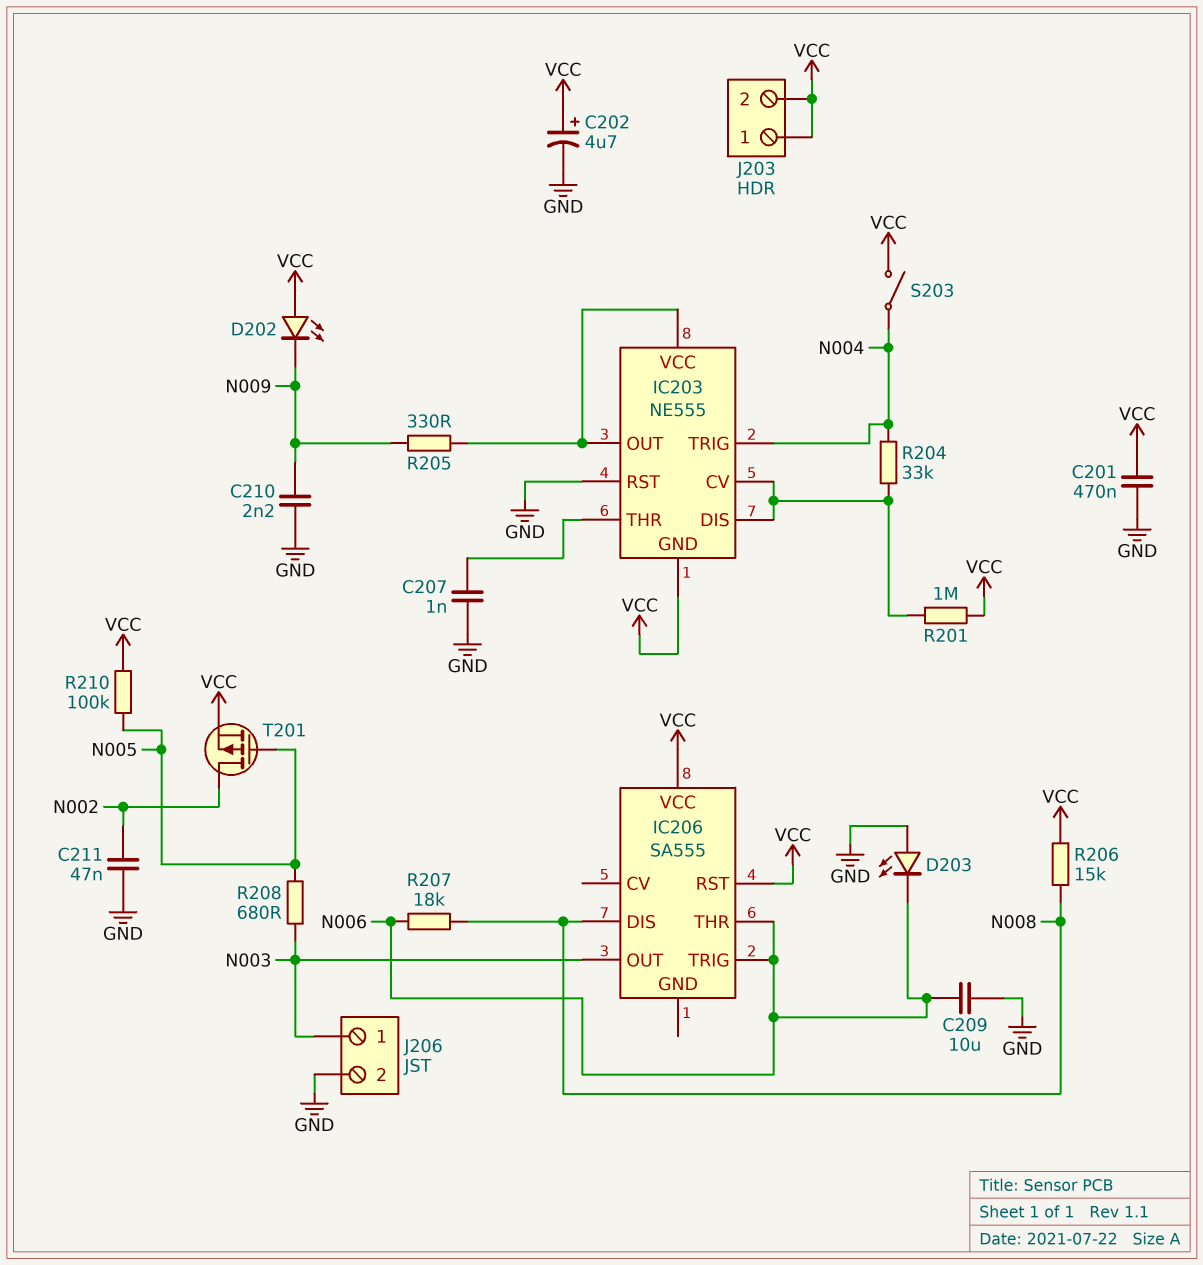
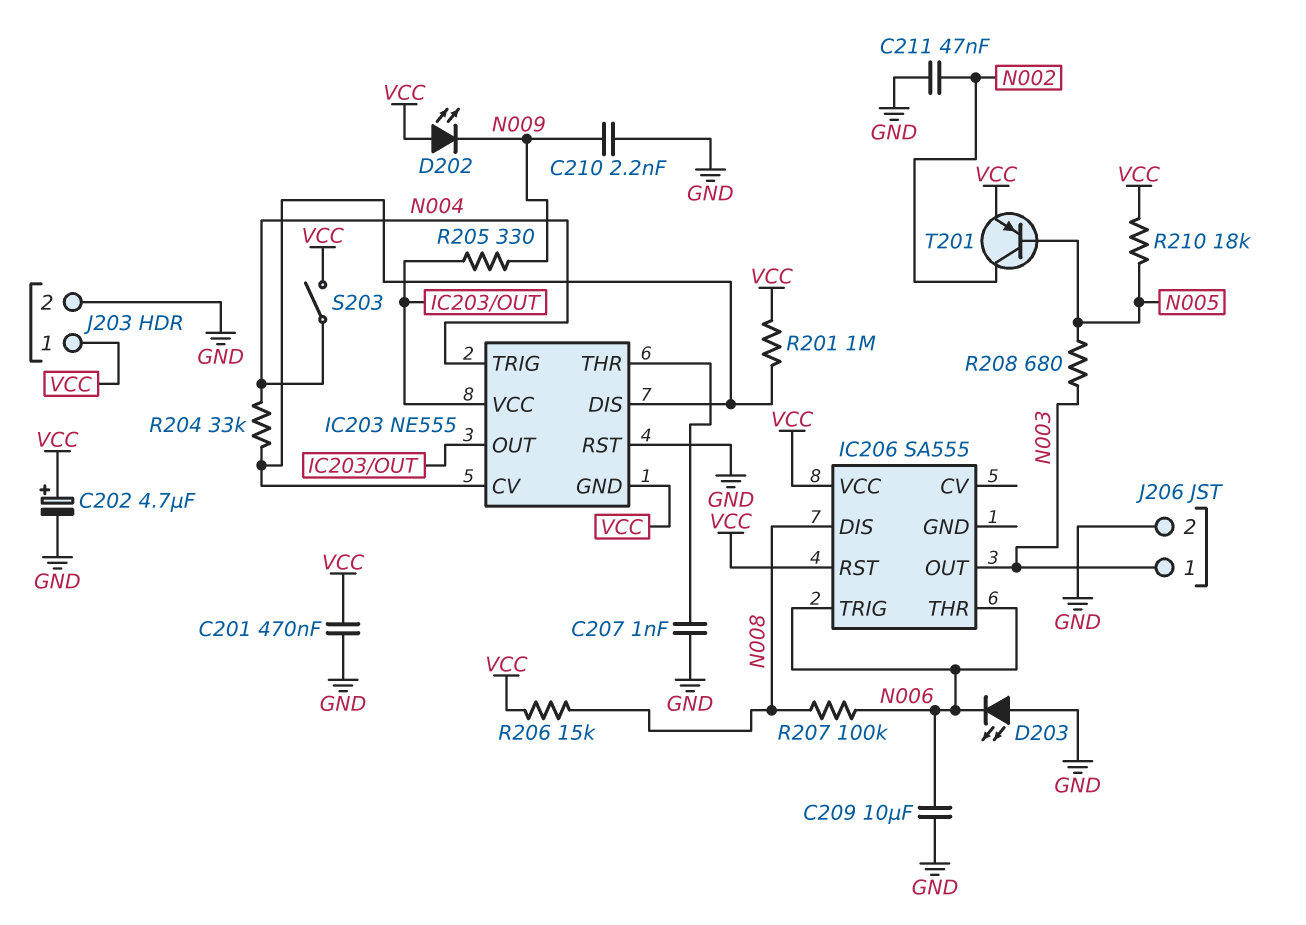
J203 pin 2: VCC -> GND
R207: 18k (N006, N008) -> 100k (N006, N008)
R210: 100k (N005, VCC) -> 18k (N005, VCC)
T201: PMOS (G N005, D N002, S VCC) -> PNP (B N005, C N002, E VCC)

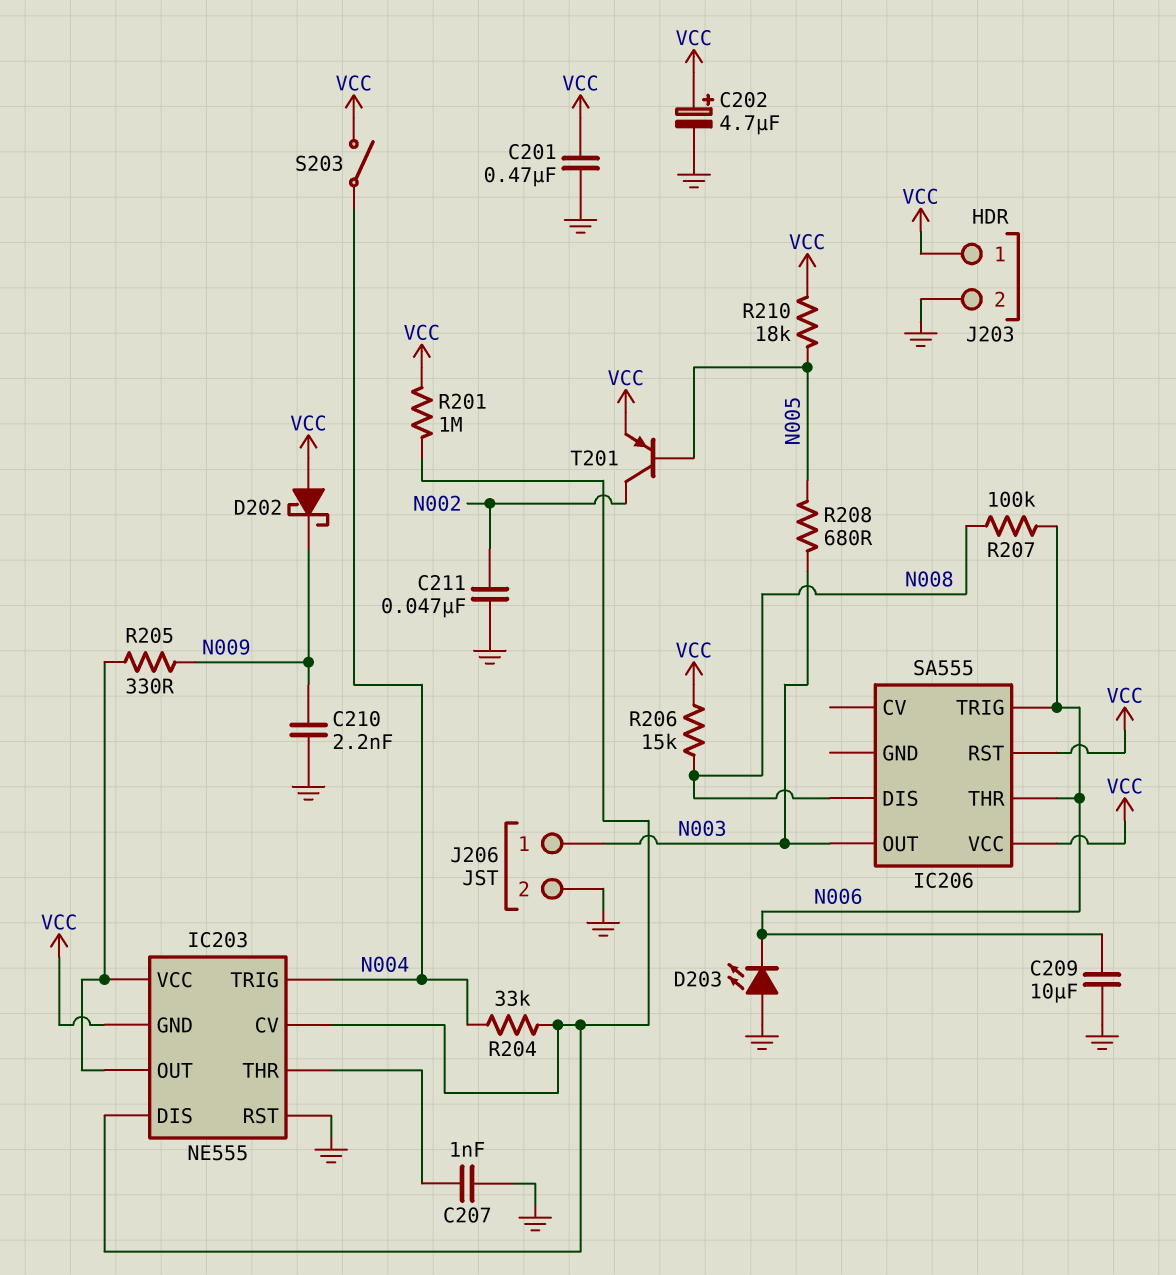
D202: LED (A VCC, K N009) -> schottky (A VCC, K N009)

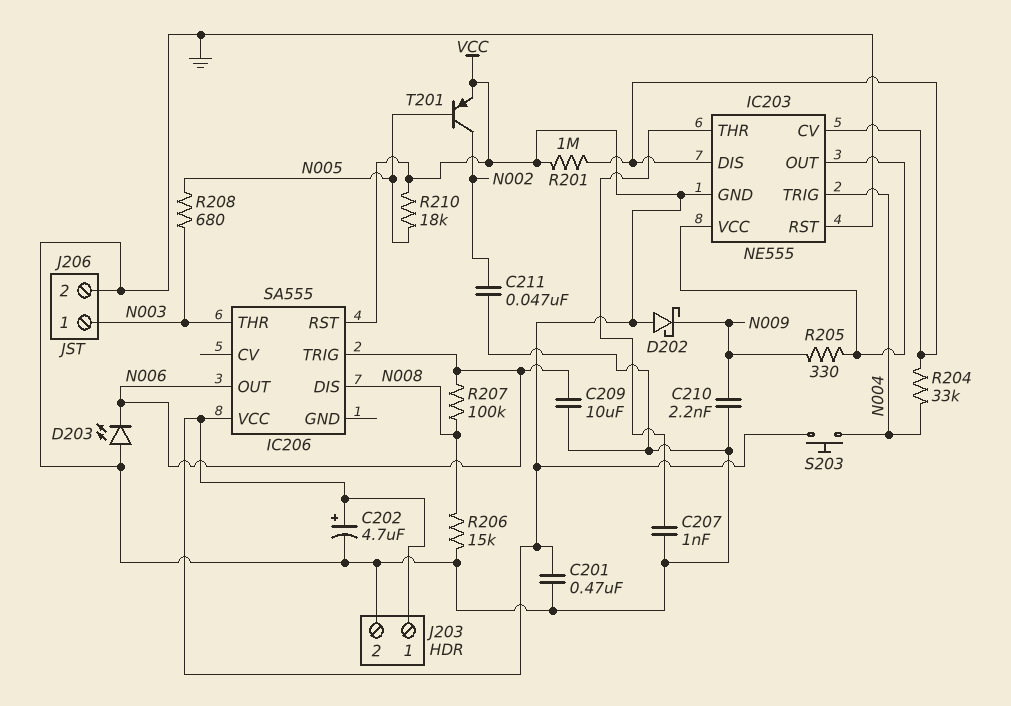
IC206 pin OUT: N003 -> N006
IC206 pin THR: N006 -> N003
R206: 15k (N008, VCC) -> 15k (GND, N008)
S203: switch (N004, VCC) -> button (N004, VCC)

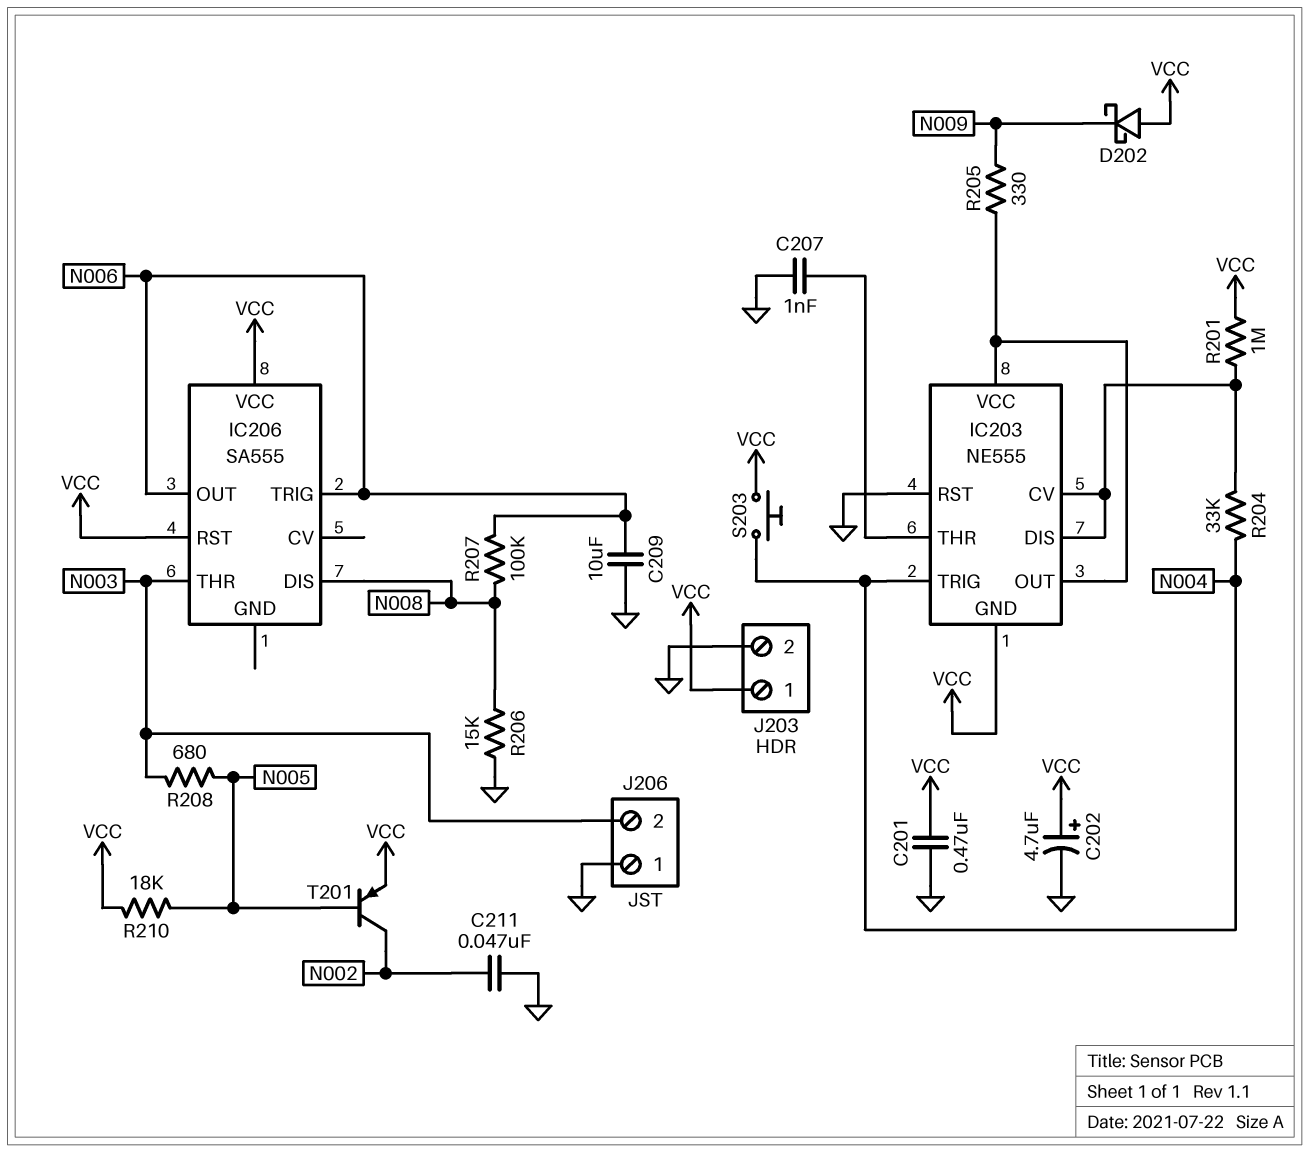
C210: 2.2nF (GND, N009) -> none
D203: LED (A GND, K N006) -> none
J206 pin 1: N003 -> GND
J206 pin 2: GND -> N003

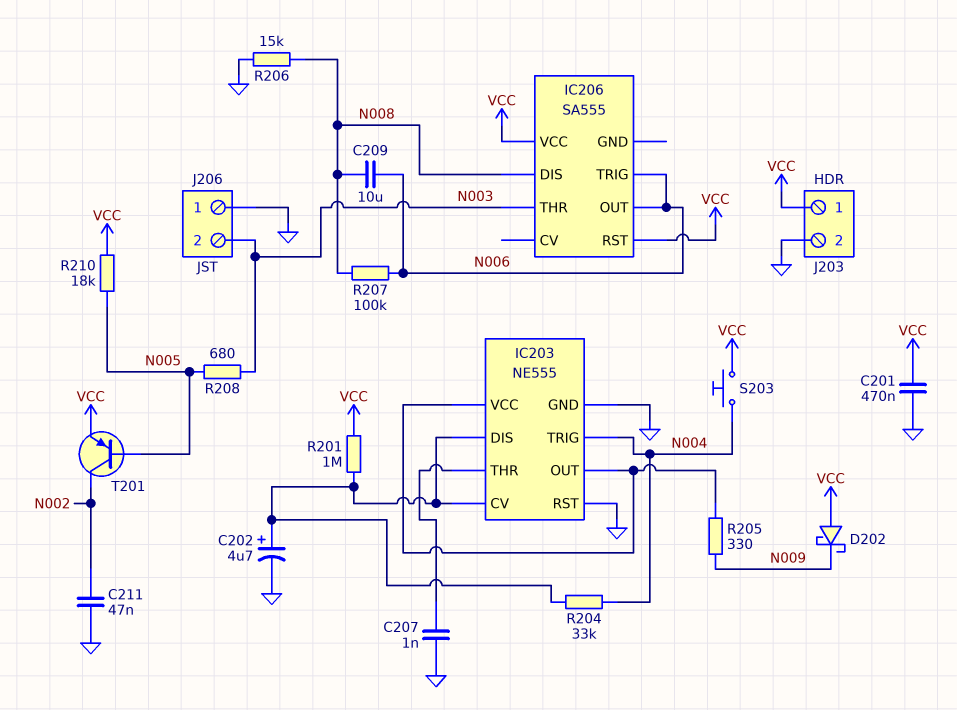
C202: 4.7uF (plus VCC, minus GND) -> 4.7uF (plus IC203/CV, minus GND)
C209: 10uF (GND, N006) -> 10uF (N006, N008)
IC203 pin GND: VCC -> GND

